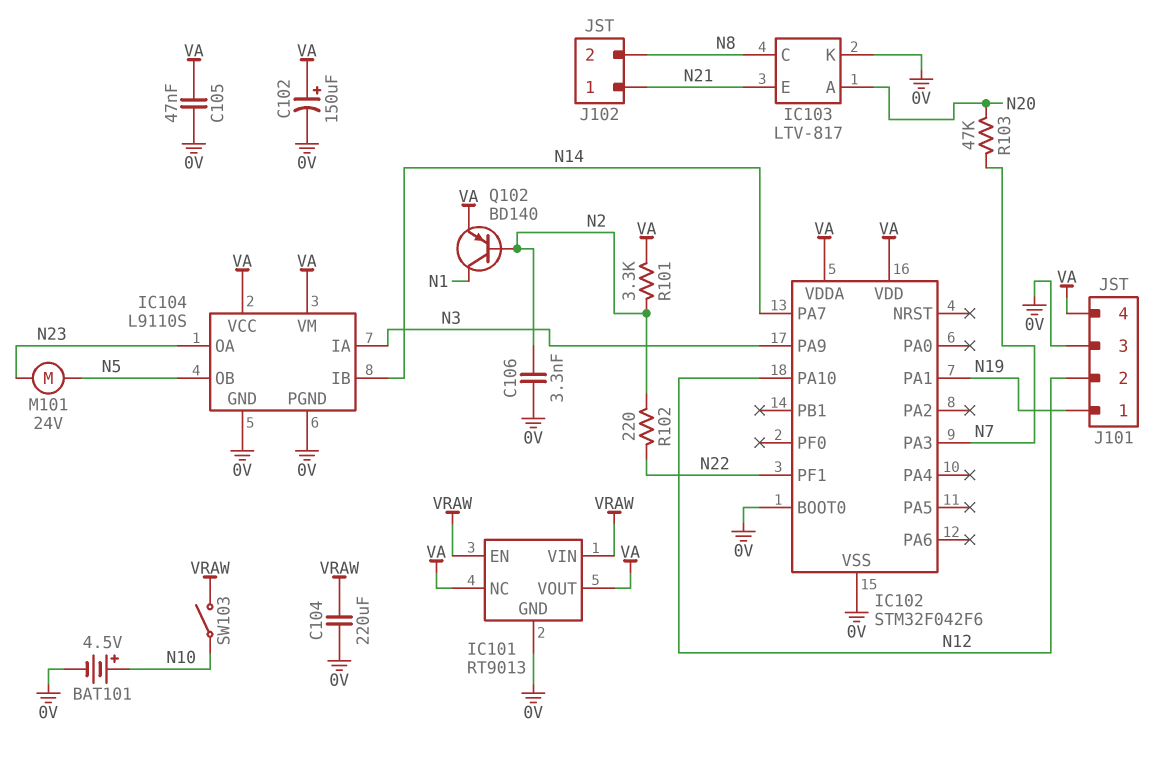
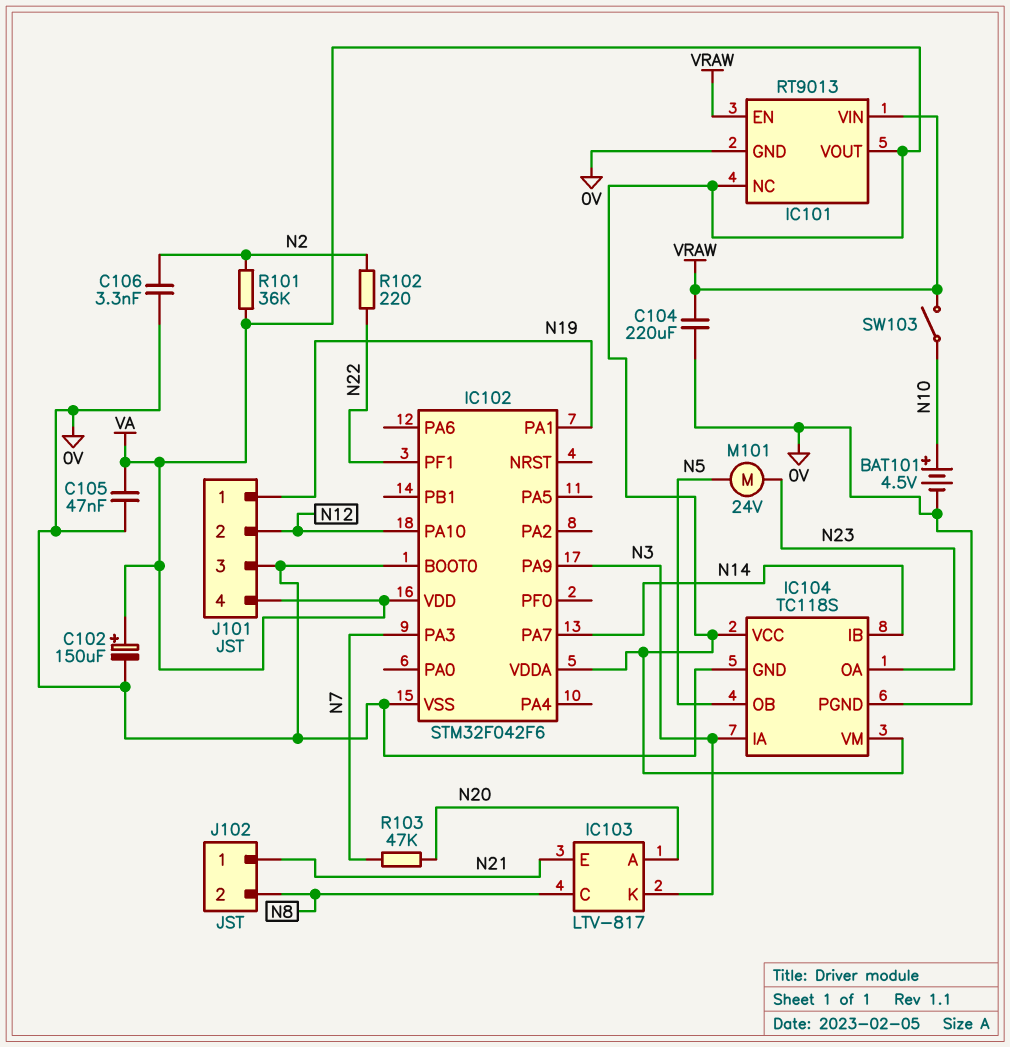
IC103 pin K: 0V -> N3
IC104: L9110S -> TC118S
Q102: PNP BD140 (B N2, C N1, E VA) -> none
R101: 3.3k (N2, VA) -> 36k (N2, VA)

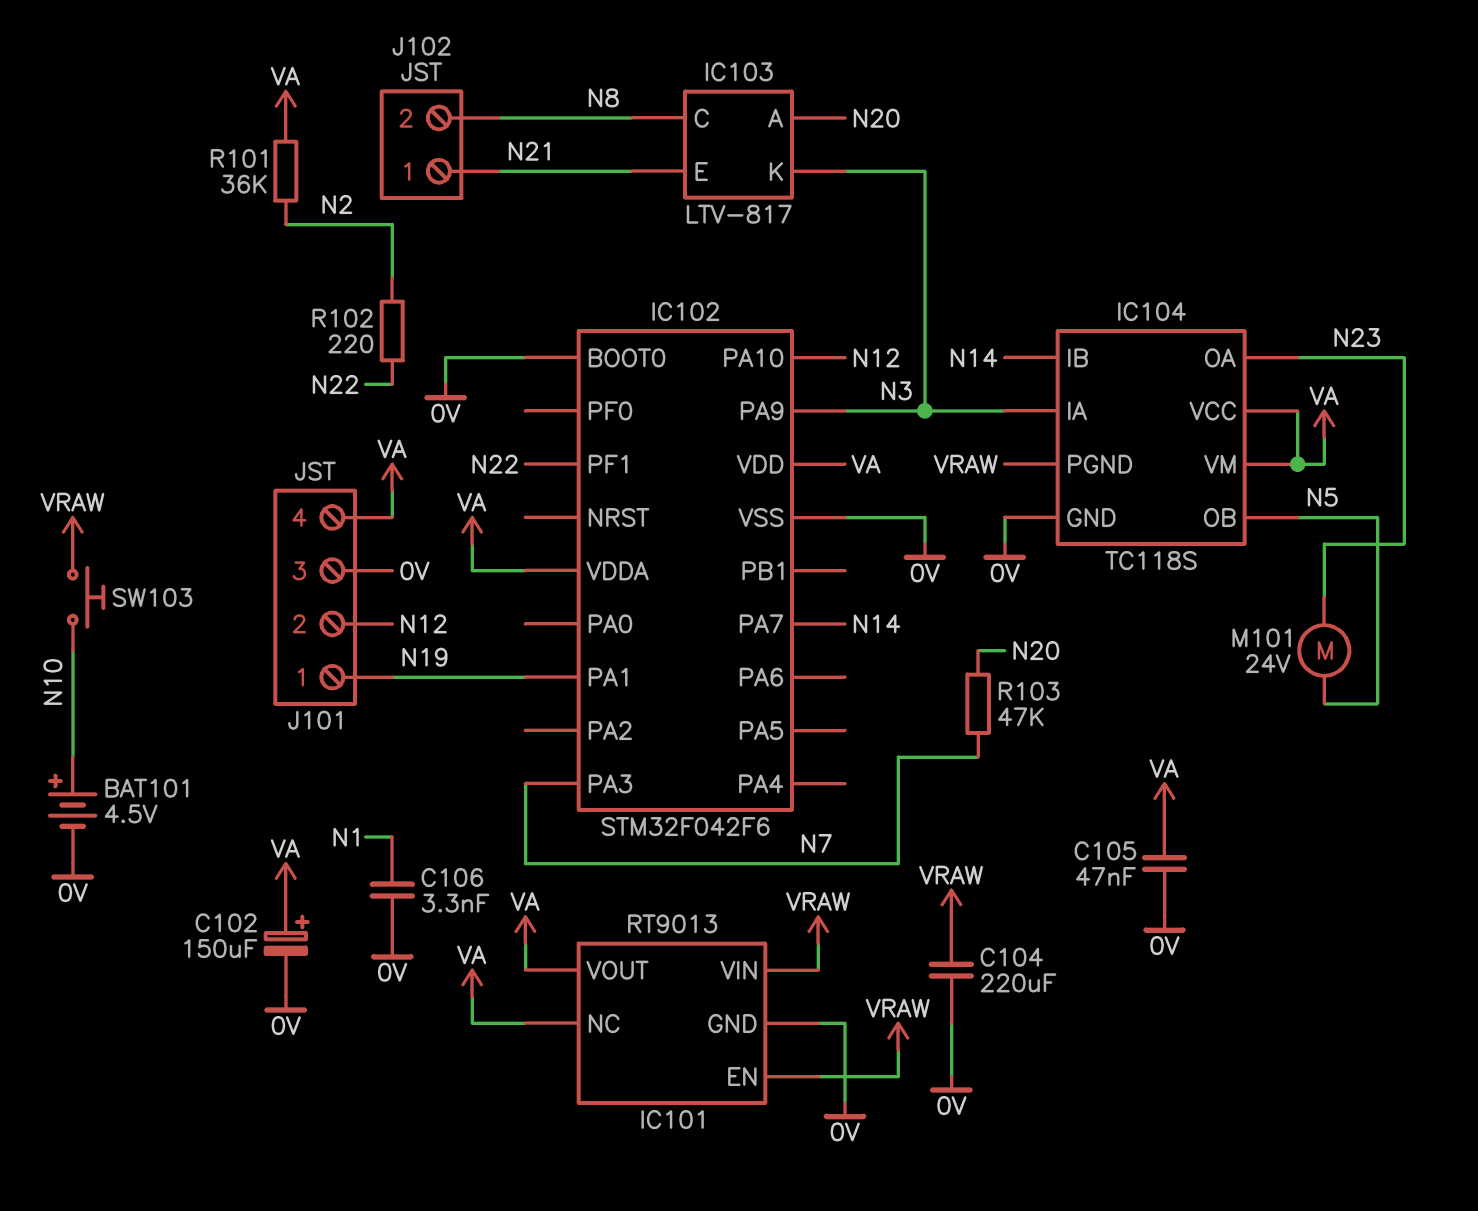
C106: 3.3nF (0V, N2) -> 3.3nF (0V, N1)
IC104 pin PGND: 0V -> VRAW
SW103: switch (N10, VRAW) -> button (N10, VRAW)

